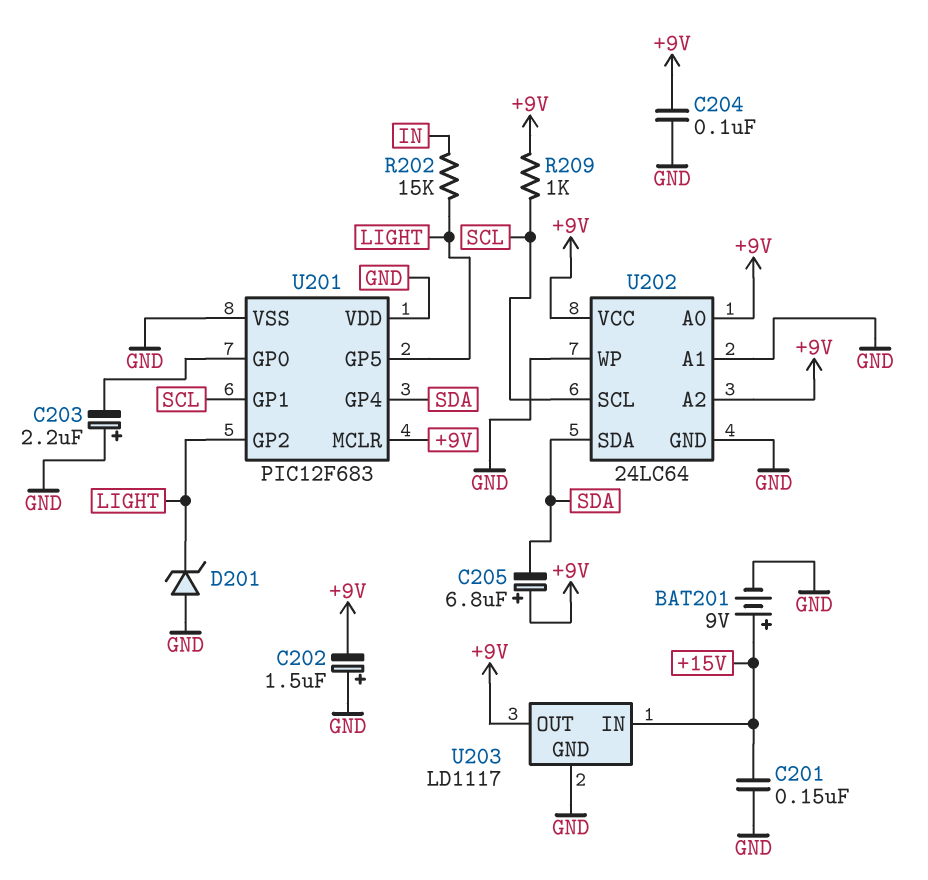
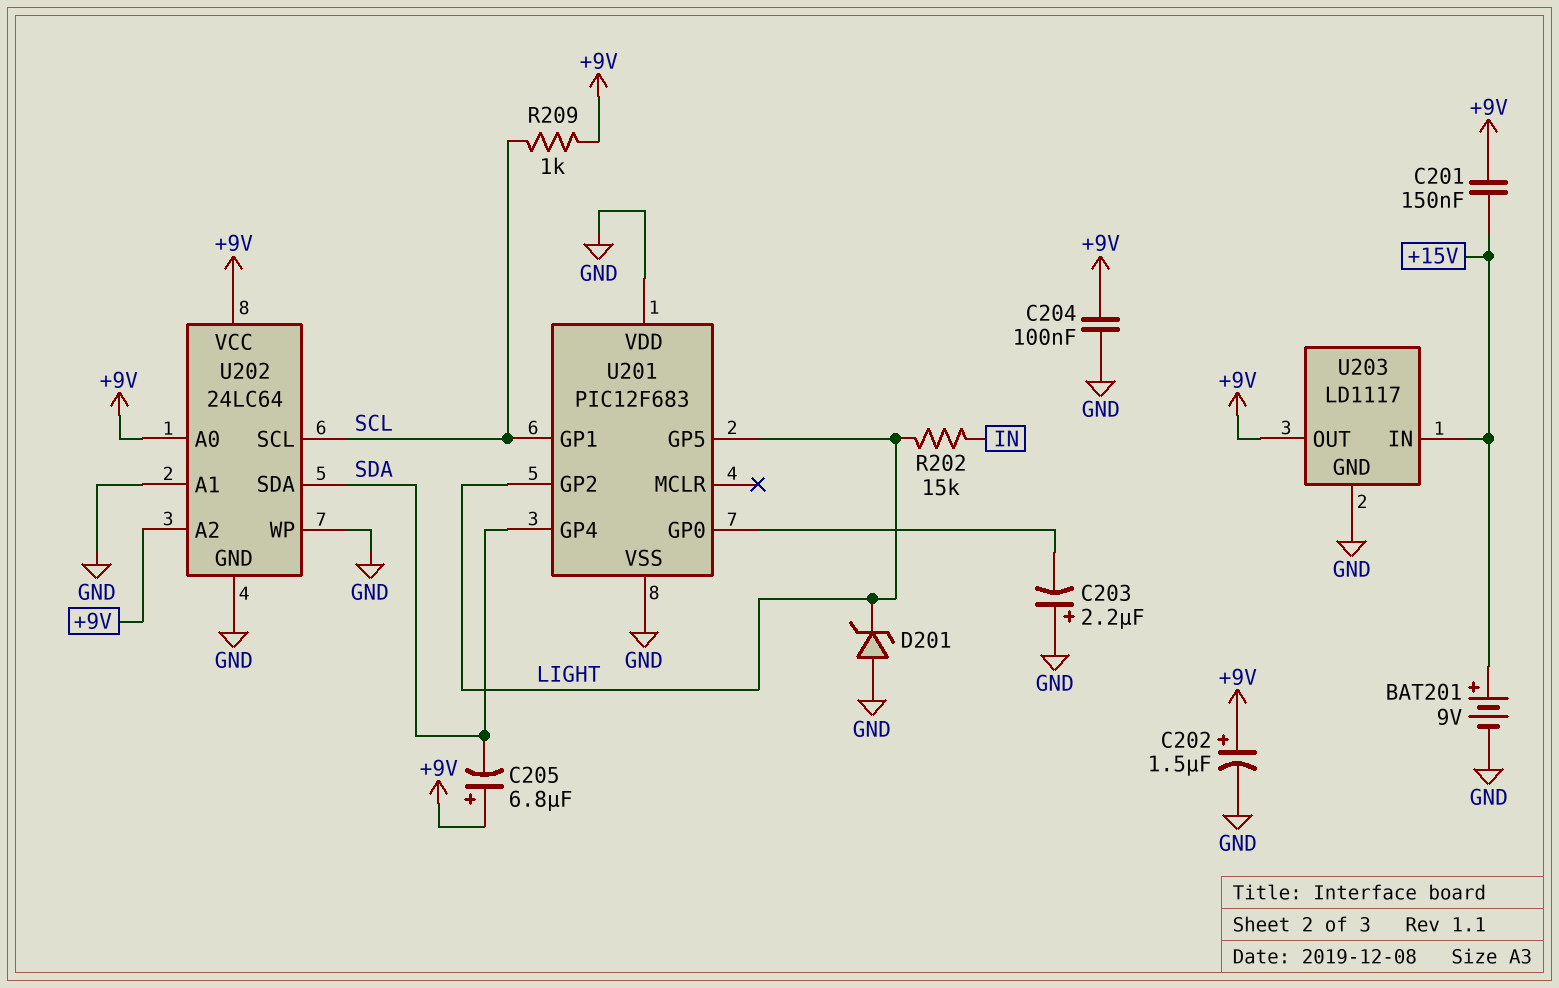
C201: 150nF (+15V, GND) -> 150nF (+9V, +15V)
C202: 1.5uF (plus GND, minus +9V) -> 1.5uF (plus +9V, minus GND)
U201 pin MCLR: +9V -> none

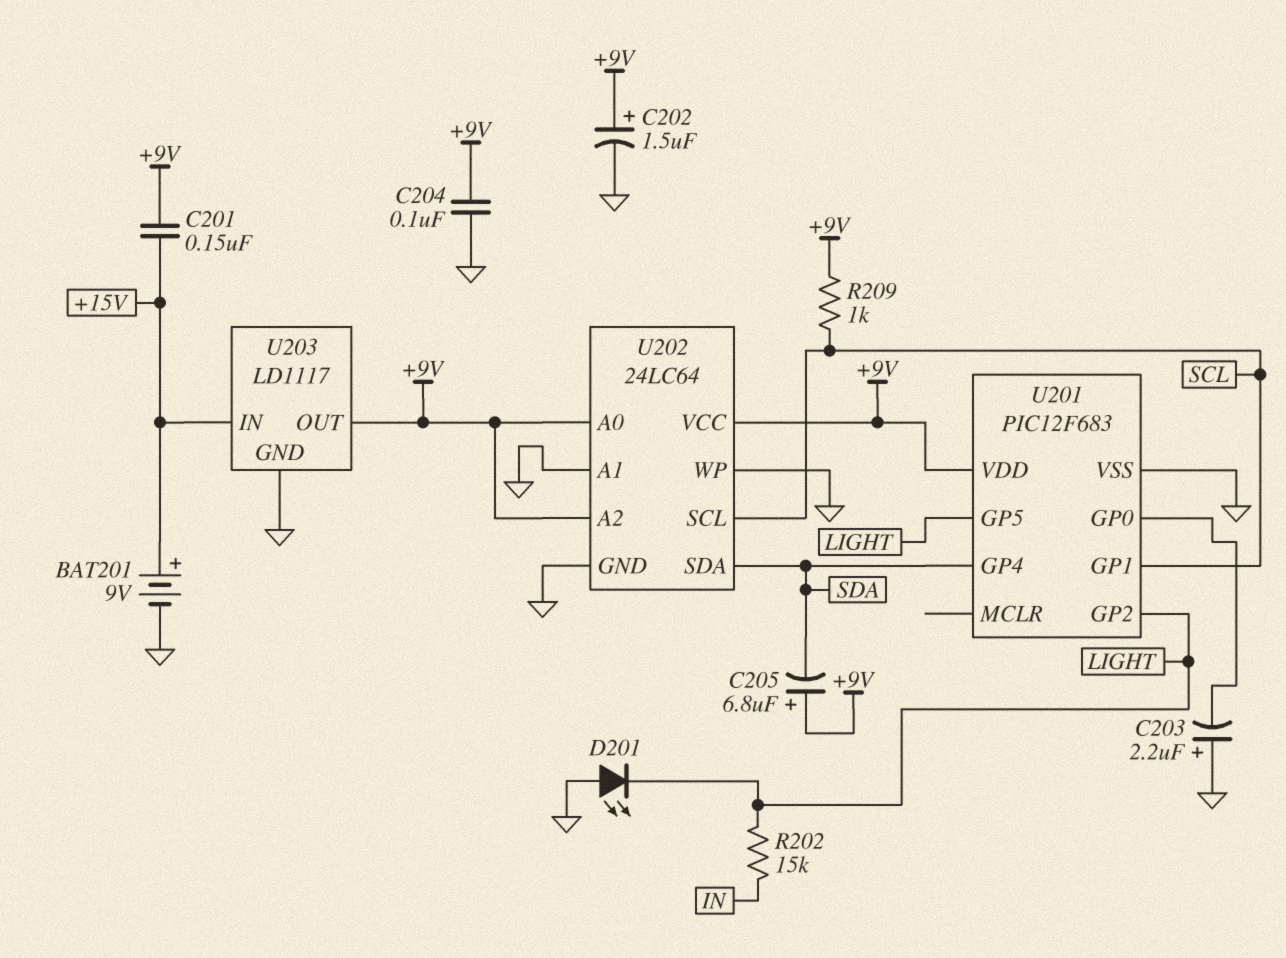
D201: zener (A GND, K LIGHT) -> LED (A GND, K LIGHT)
U201 pin VDD: GND -> +9V

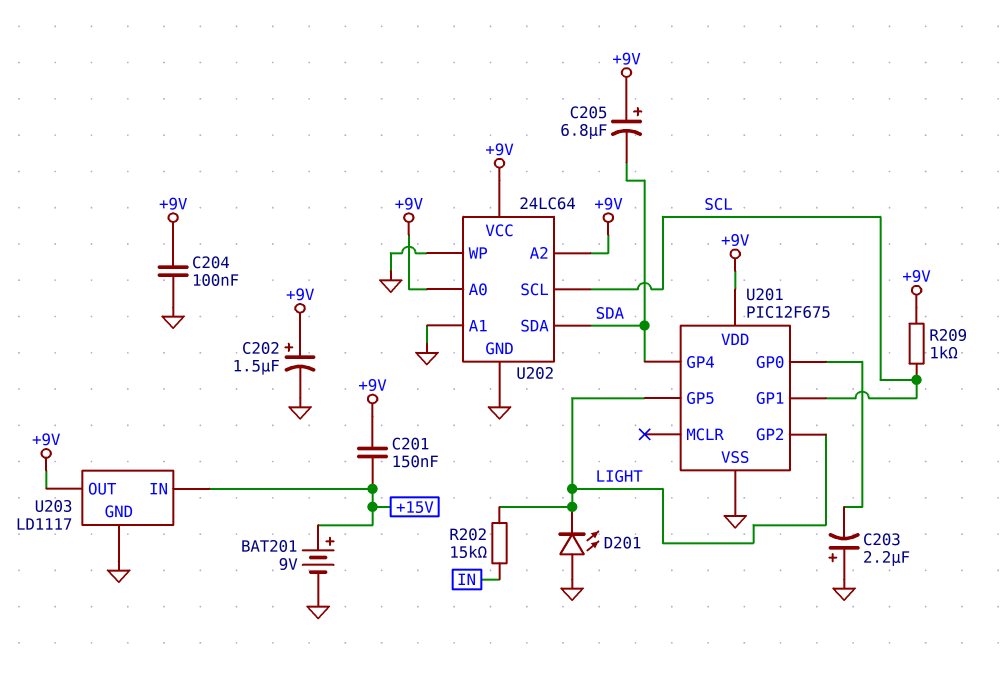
U201: PIC12F683 -> PIC12F675

